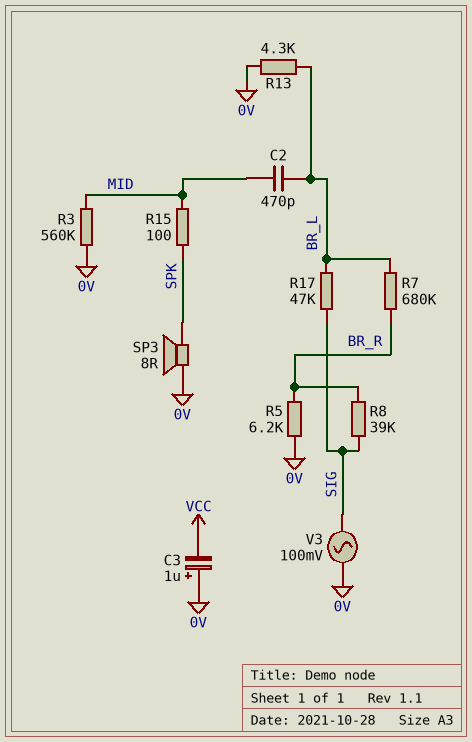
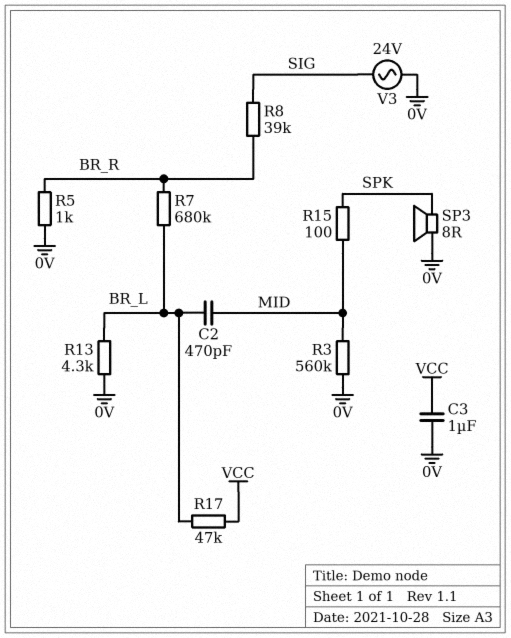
C3: 1uF (plus 0V, minus VCC) -> 1uF (0V, VCC)
R5: 6.2k (0V, BR_R) -> 1k (0V, BR_R)
R17: 47k (BR_L, SIG) -> 47k (BR_L, VCC)
V3: AC 100mV (0V, SIG) -> AC 24V (0V, SIG)

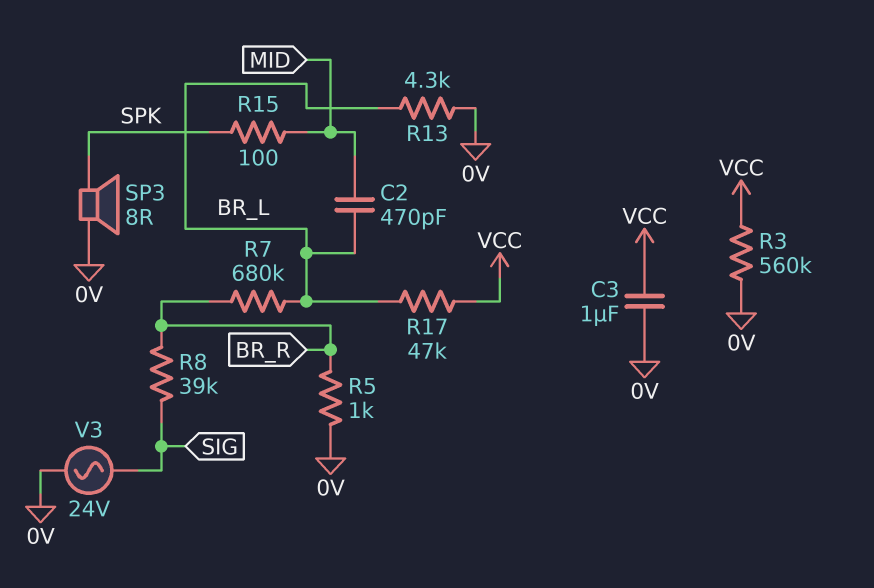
R3: 560k (0V, MID) -> 560k (0V, VCC)

